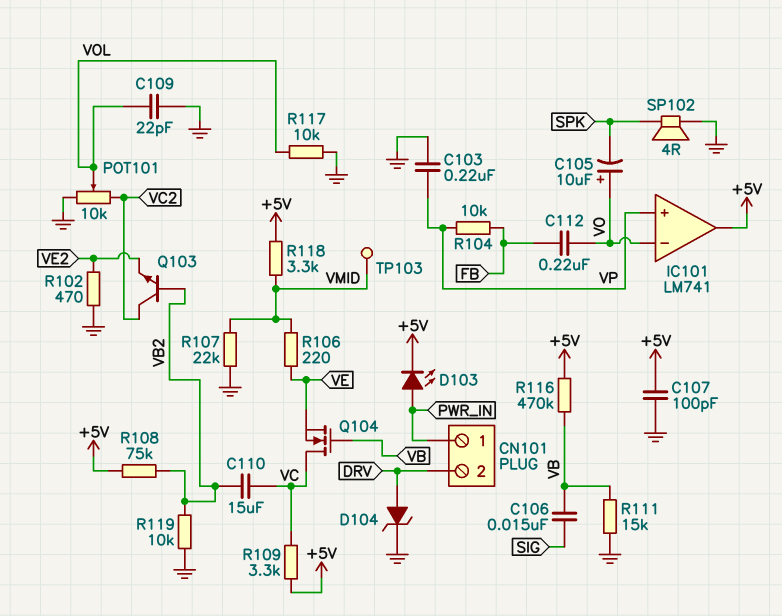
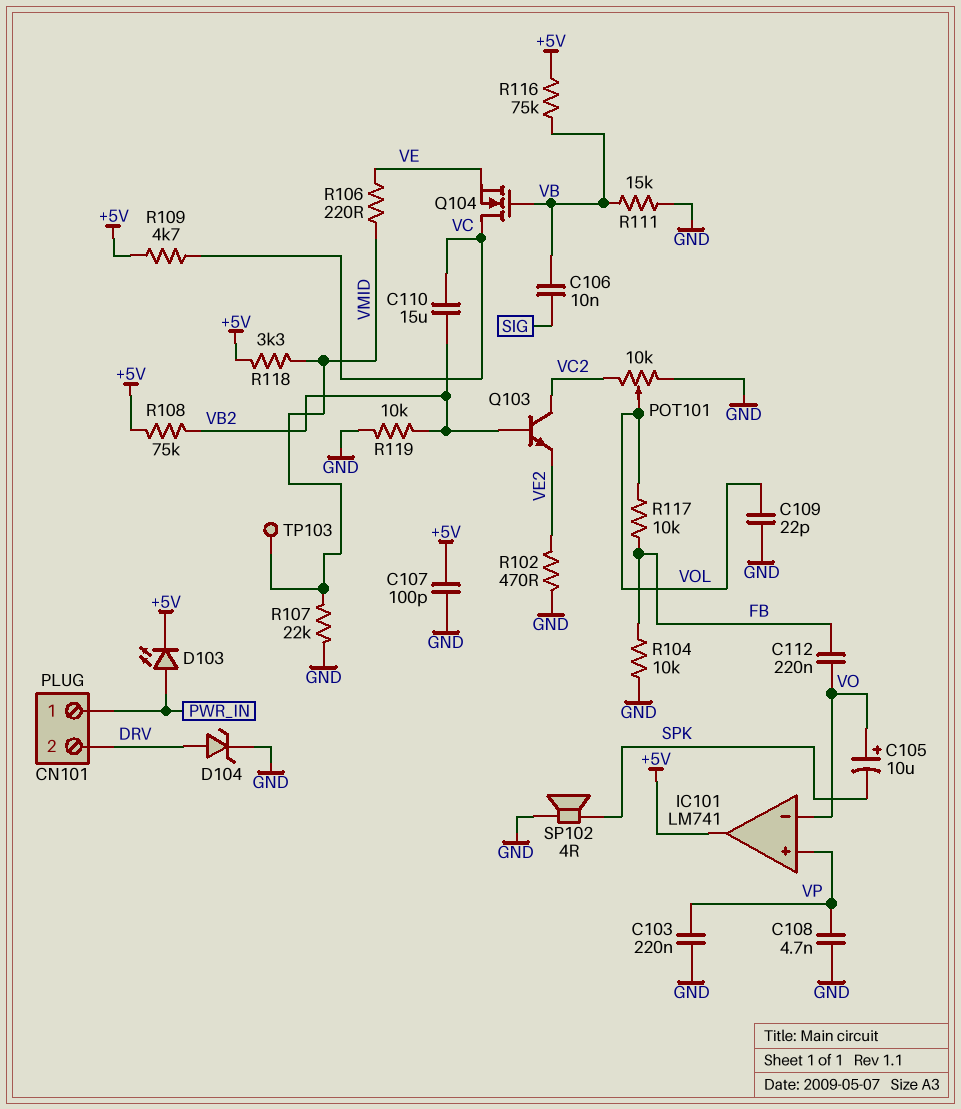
C106: 15nF (SIG, VB) -> 10nF (SIG, VB)
C108: none -> 4.7nF (GND, VP)
R104: 10k (FB, VP) -> 10k (FB, GND)
R109: 3.3k (+5V, VC) -> 4.7k (+5V, VC)
R116: 470k (+5V, VB) -> 75k (+5V, VB)
R117: 10k (GND, VOL) -> 10k (FB, VOL)

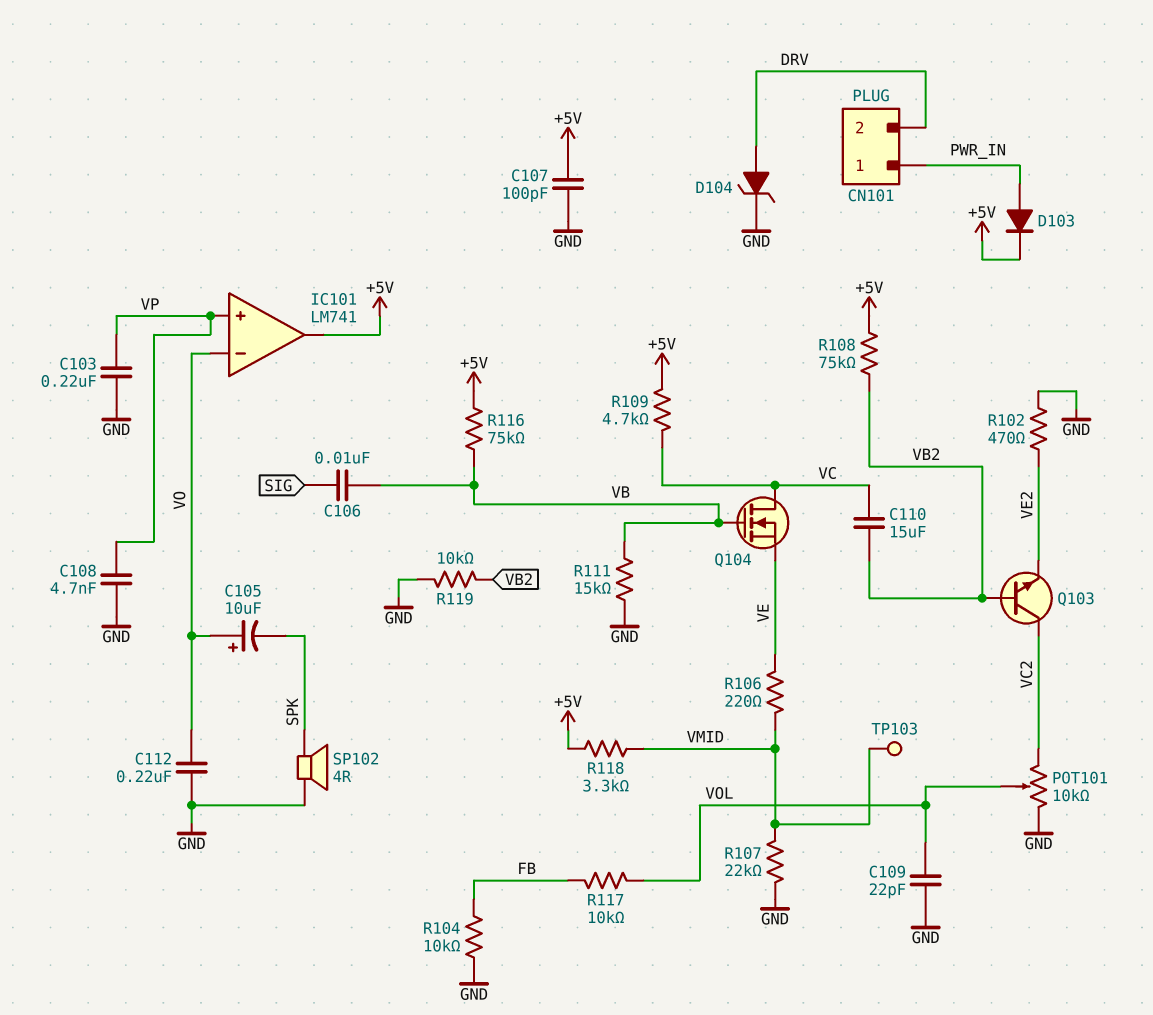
C112: 220nF (FB, VO) -> 220nF (GND, VO)
D103: LED (A PWR_IN, K +5V) -> diode (A PWR_IN, K +5V)

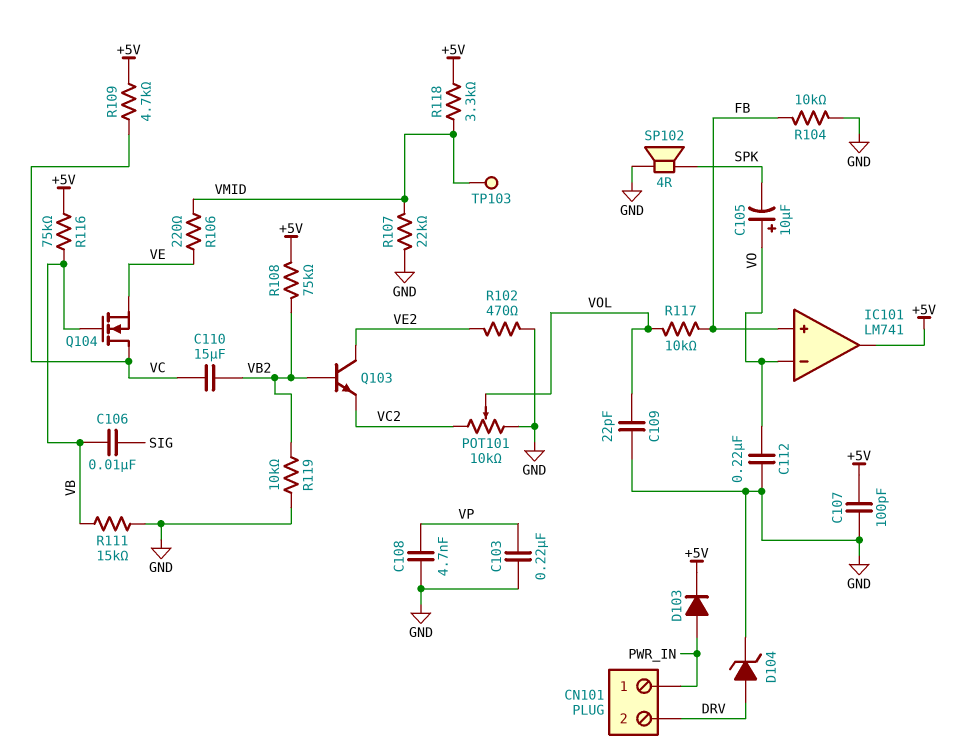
IC101 pin in+: VP -> FB
Q103: NPN (B VB2, C VC2, E VE2) -> NPN (B VB2, C VE2, E VC2)

